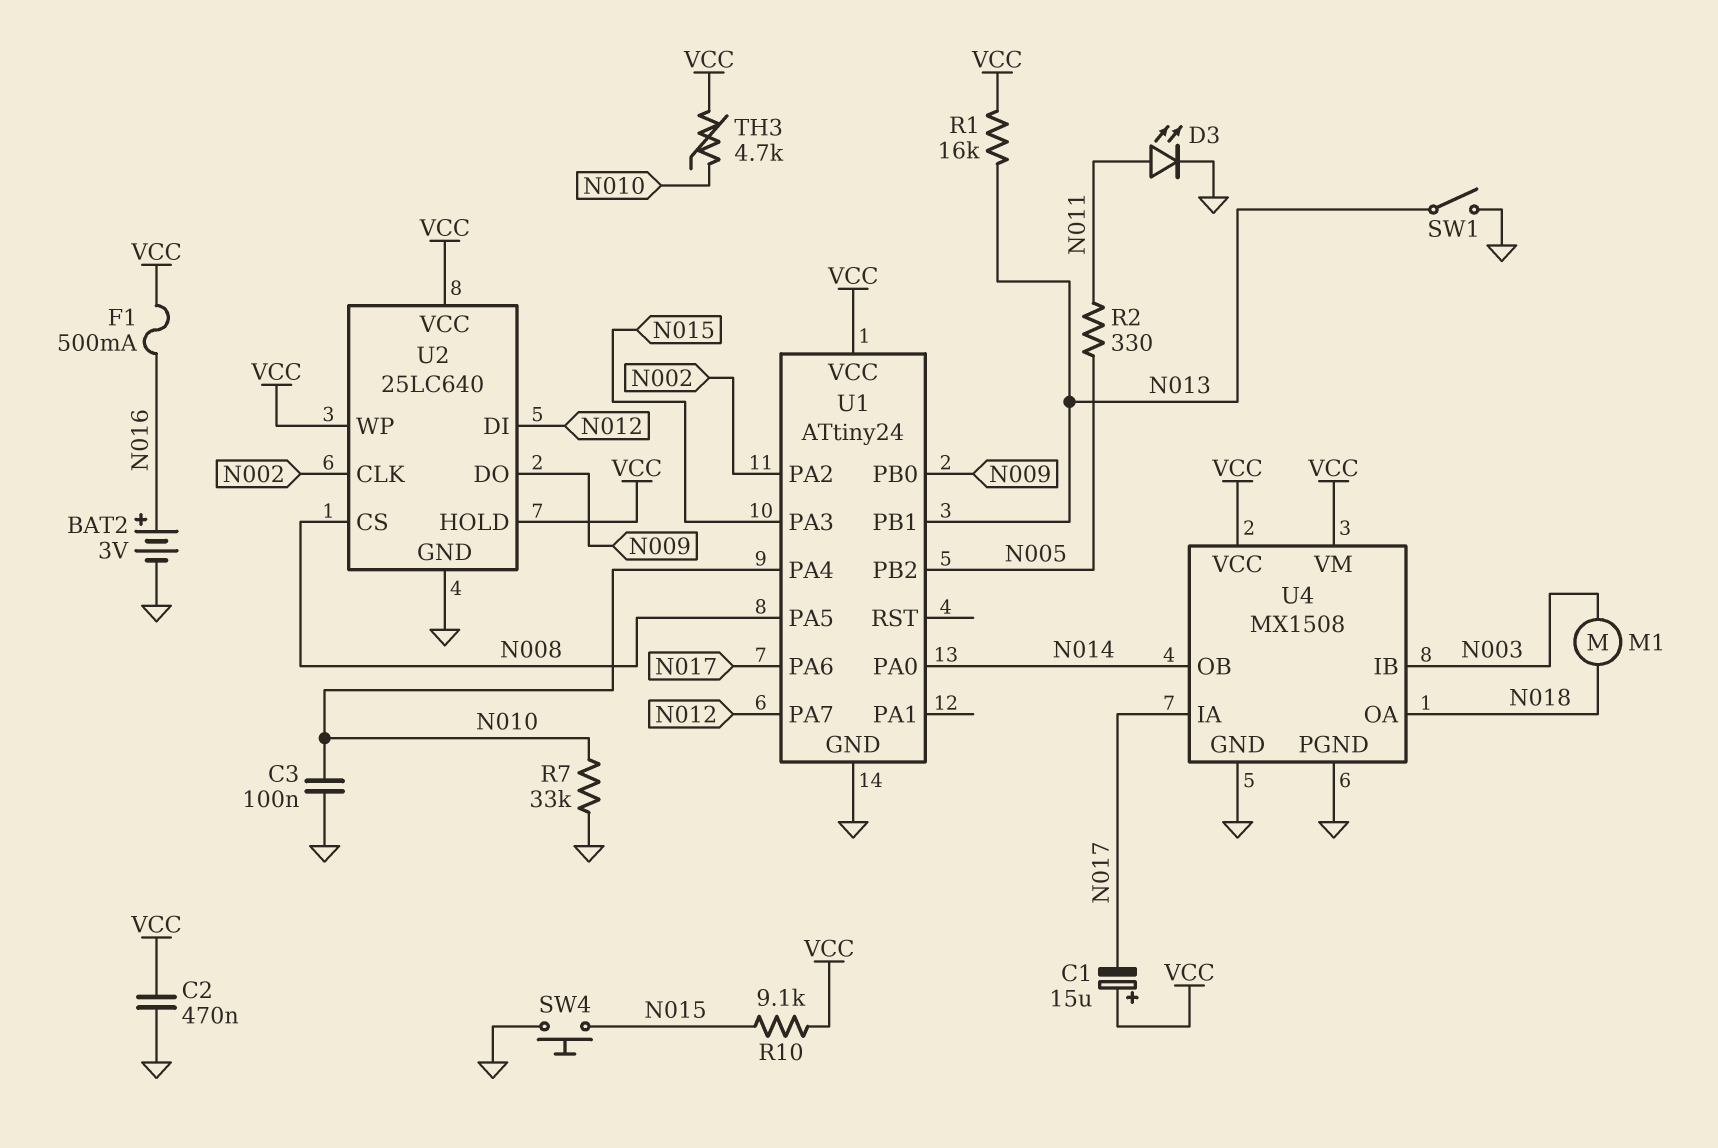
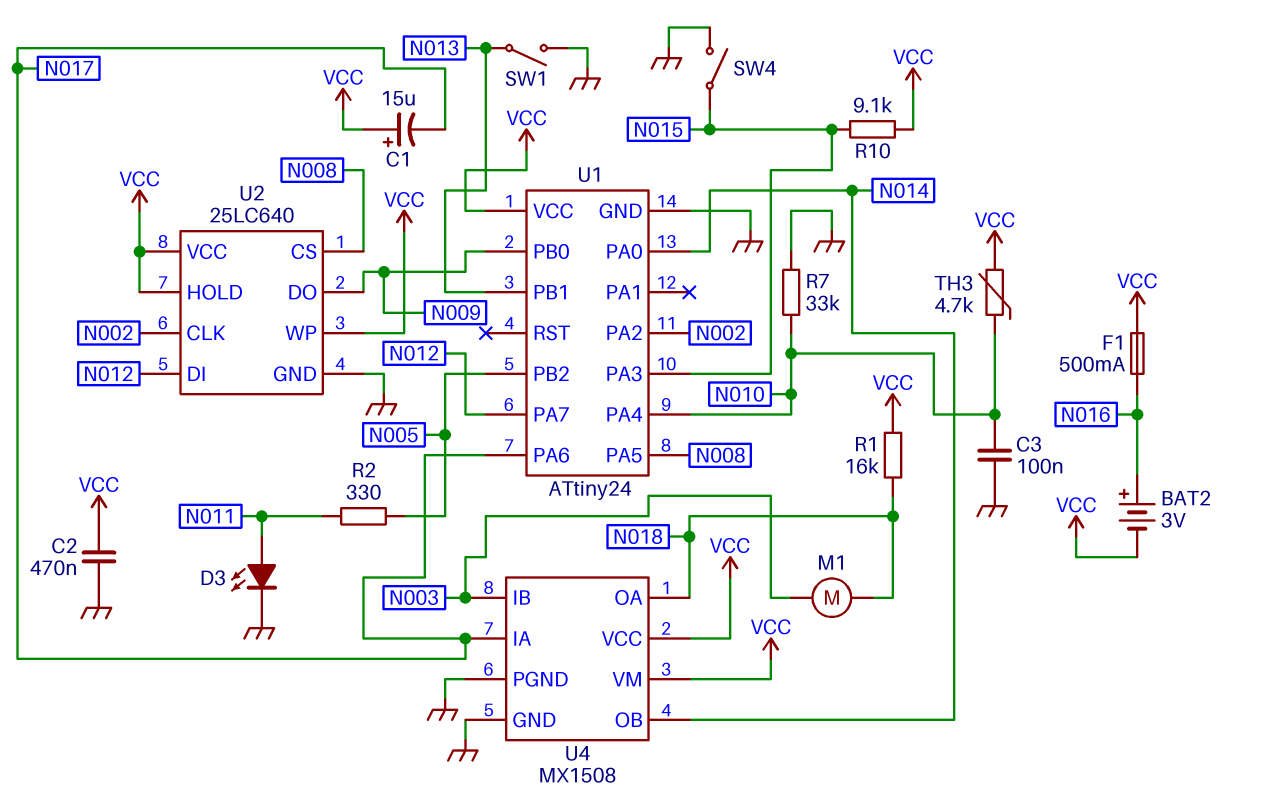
BAT2: 3V (plus N016, minus GND) -> 3V (plus N016, minus VCC)
R1: 16k (N013, VCC) -> 16k (N018, VCC)
SW4: button (GND, N015) -> switch (GND, N015)

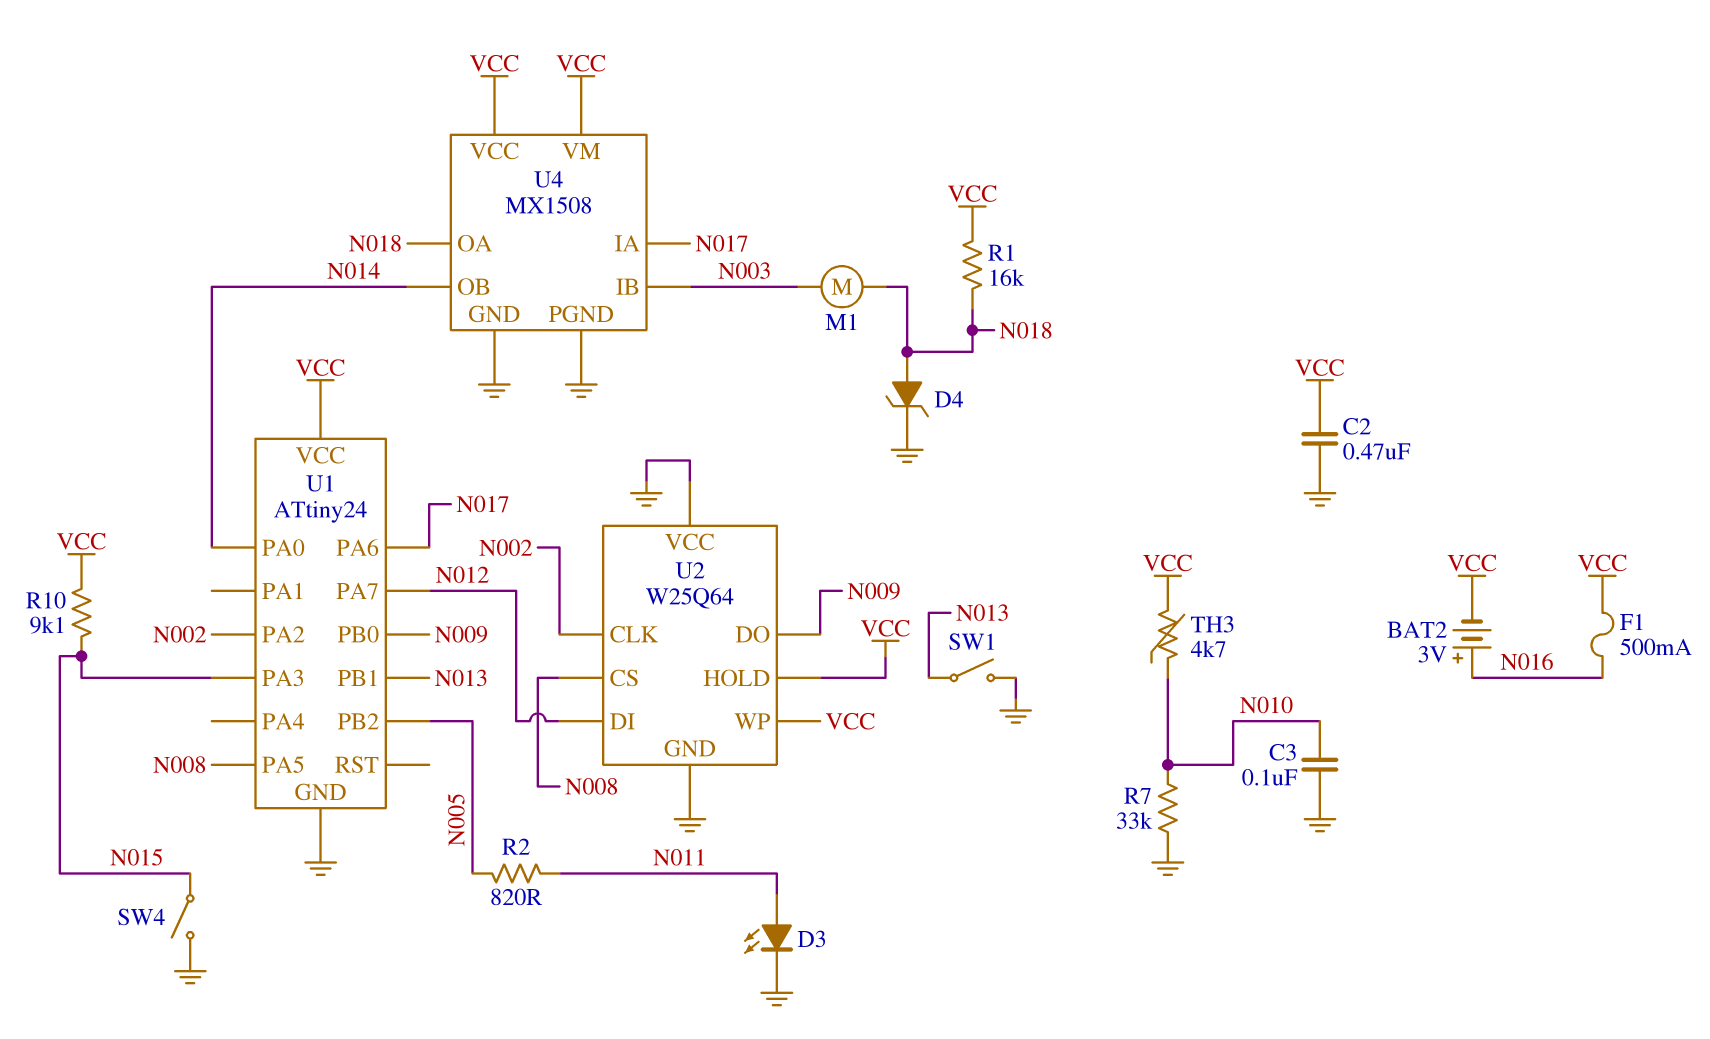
C1: 15uF (plus VCC, minus N017) -> none
D4: none -> zener (A N018, K GND)
R2: 330 (N005, N011) -> 820 (N005, N011)
U1 pin PA4: N010 -> none
U2: 25LC640 -> W25Q64
U2 pin VCC: VCC -> GND

